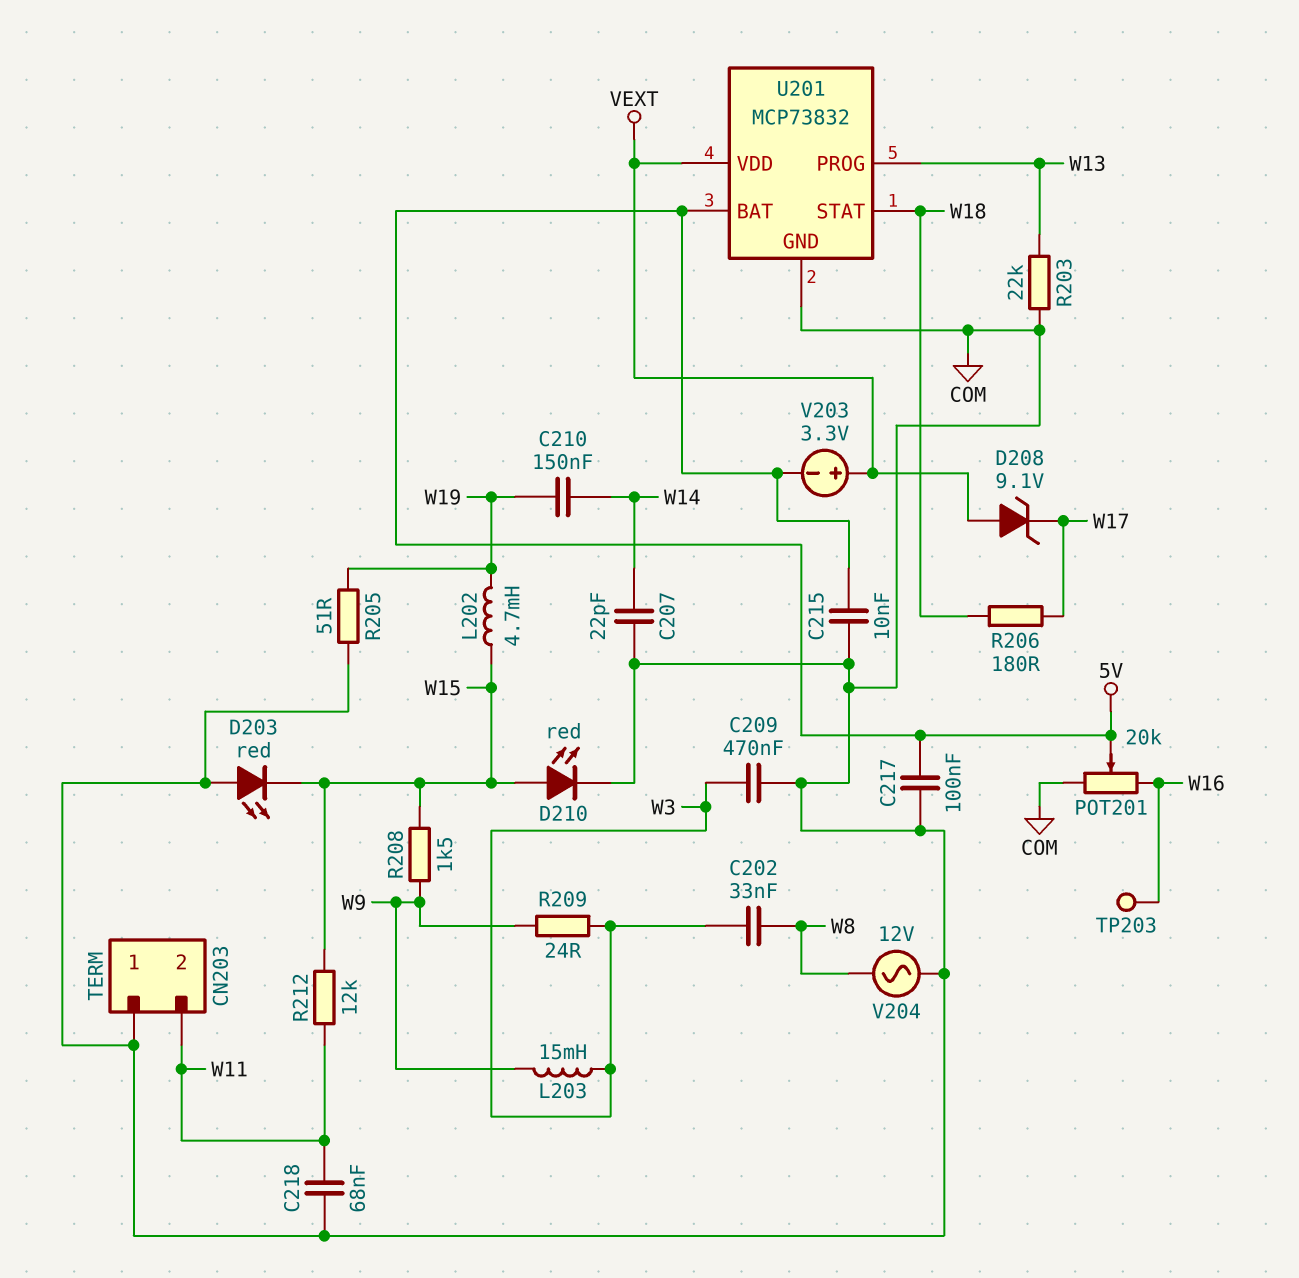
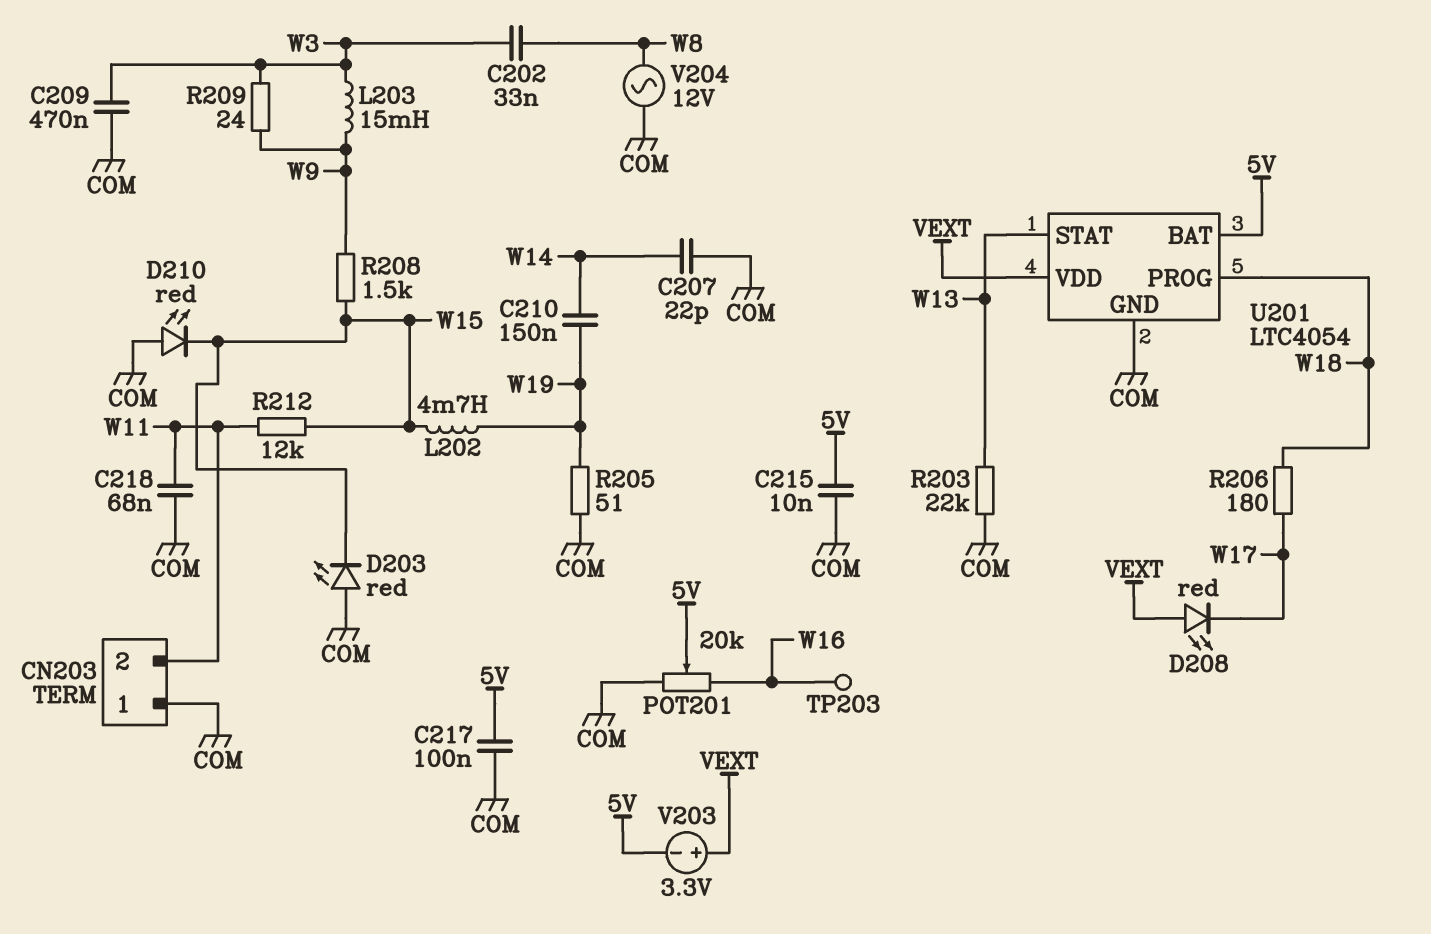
D208: zener 9.1V (A VEXT, K W17) -> LED red (A VEXT, K W17)
D210: LED red (A W15, K COM) -> LED red (A COM, K W15)
U201: MCP73832 -> LTC4054
U201 pin PROG: W13 -> W18
U201 pin STAT: W18 -> W13

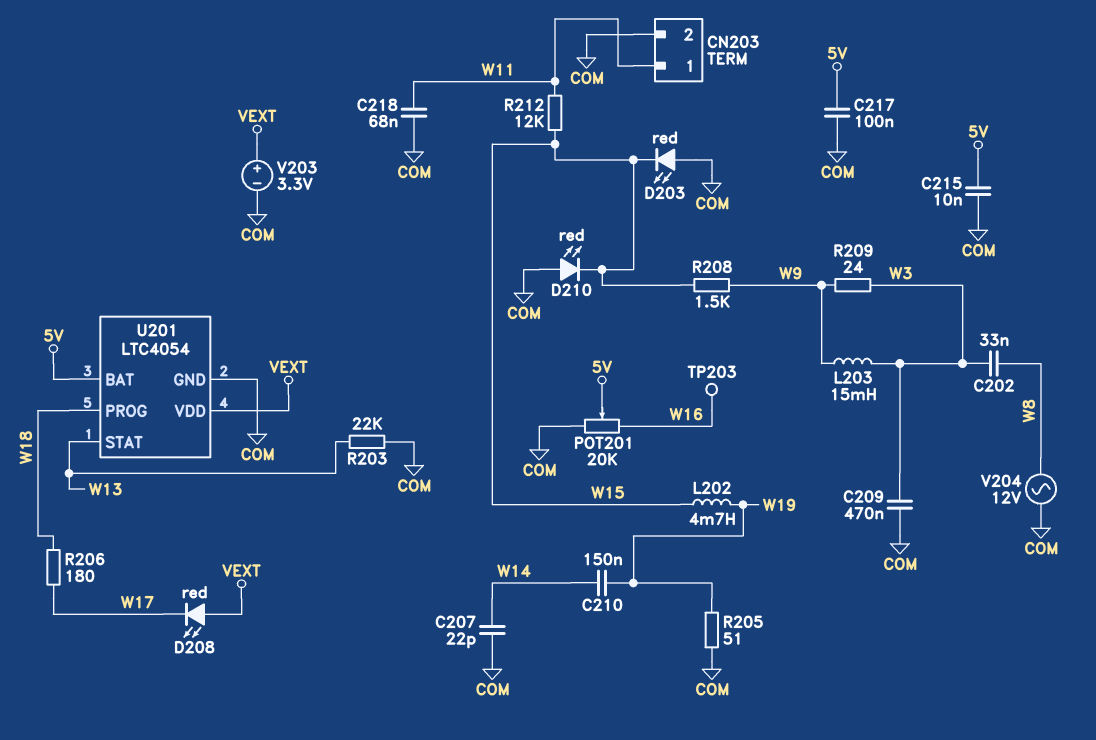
CN203 pin 1: COM -> W11
CN203 pin 2: W11 -> COM
V203: 3.3V (plus VEXT, minus 5V) -> 3.3V (plus VEXT, minus COM)

